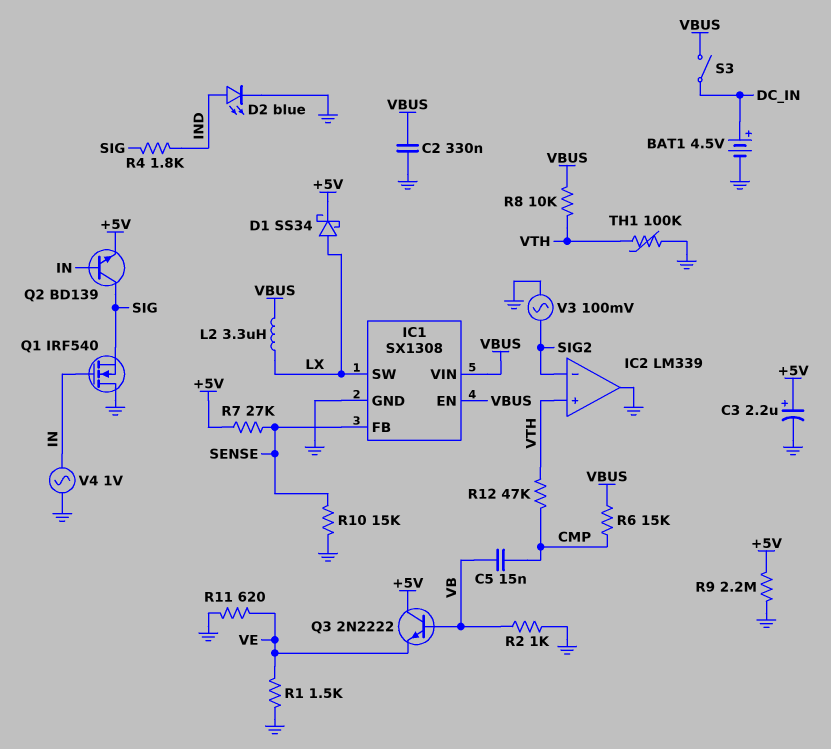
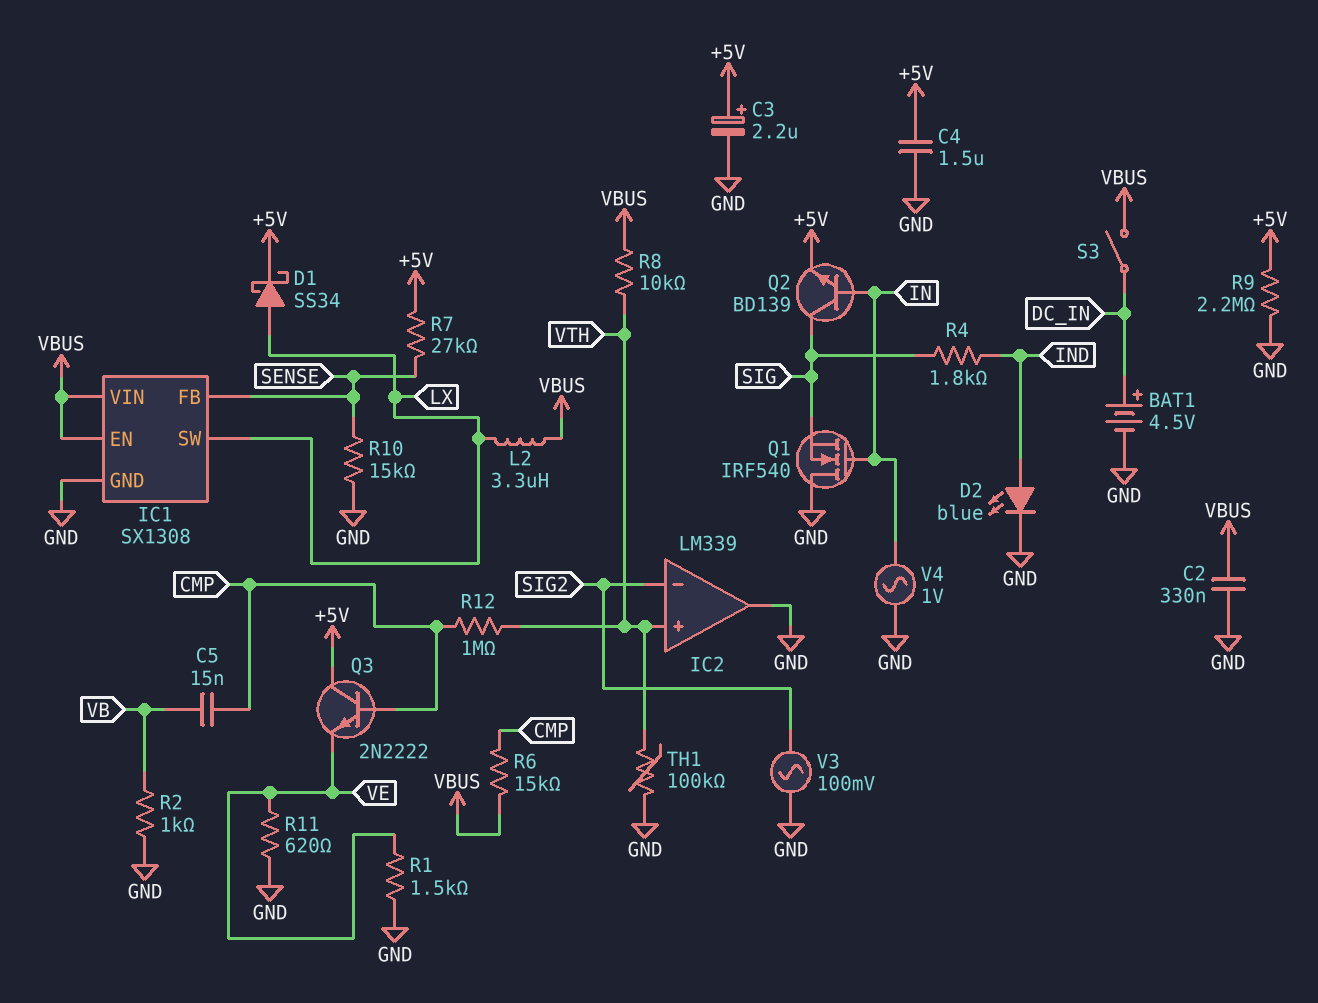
C4: none -> 1.5uF (+5V, GND)
Q3: NPN 2N2222 (B VB, C +5V, E VE) -> NPN 2N2222 (B CMP, C +5V, E VE)
R12: 47k (CMP, VTH) -> 1M (CMP, VTH)

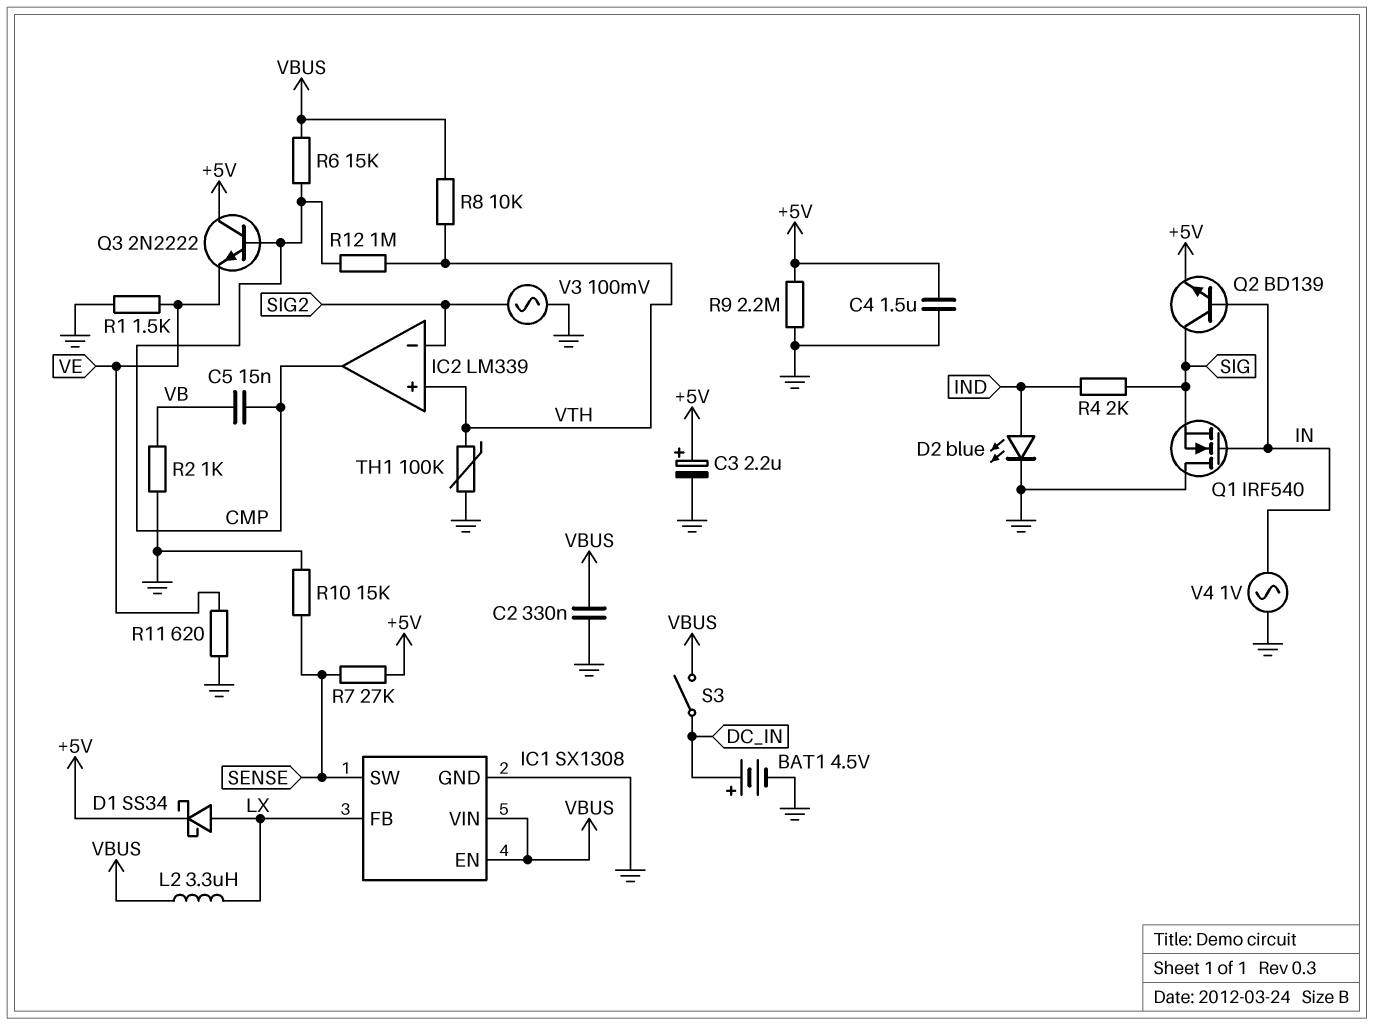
IC1 pin FB: SENSE -> LX
IC1 pin SW: LX -> SENSE
IC2 pin out: GND -> CMP
R4: 1.8k (IND, SIG) -> 2k (IND, SIG)

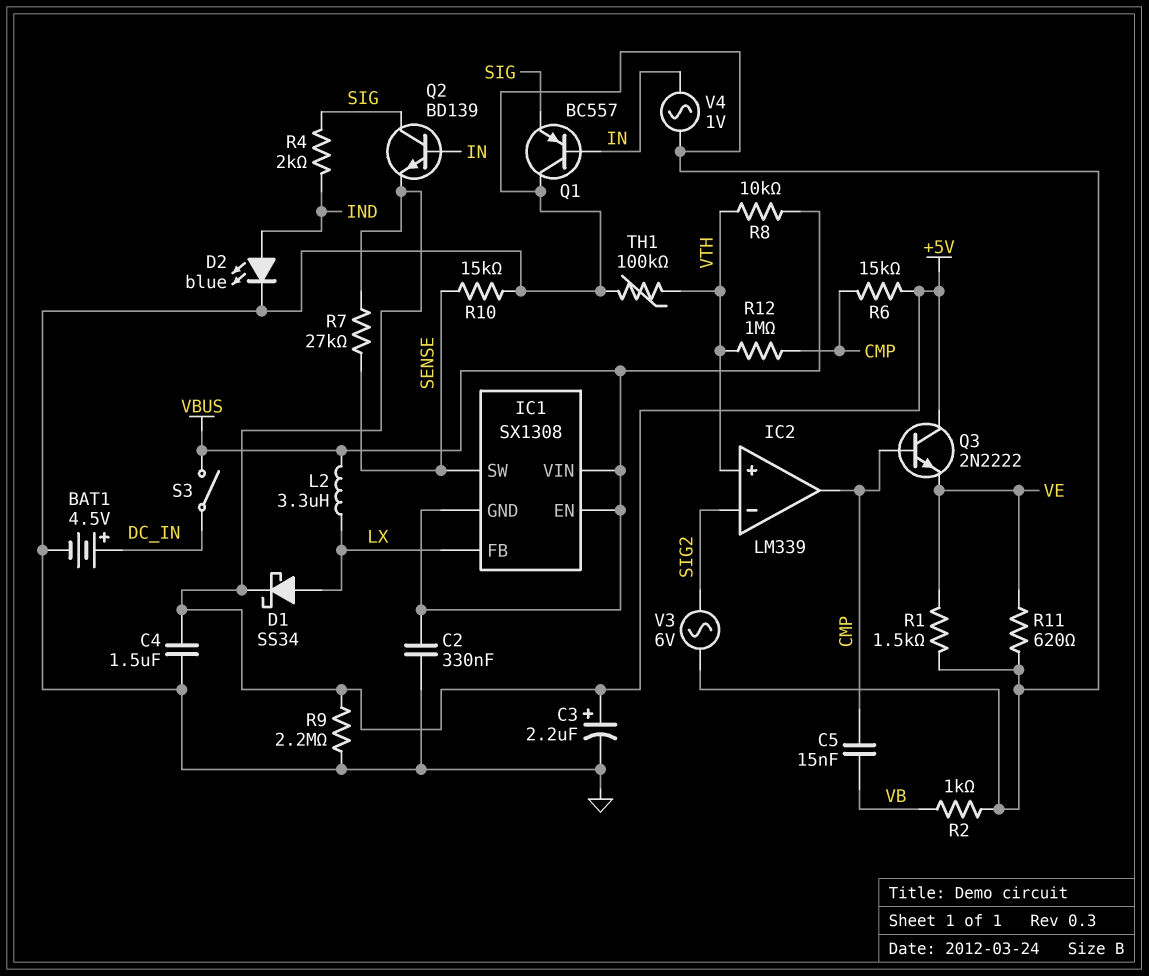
IC1 pin GND: GND -> VBUS
Q1: NMOS IRF540 (G IN, D GND, S SIG) -> PNP BC557 (B IN, C GND, E SIG)
R6: 15k (CMP, VBUS) -> 15k (+5V, CMP)
V3: AC 100mV (GND, SIG2) -> AC 6V (GND, SIG2)

